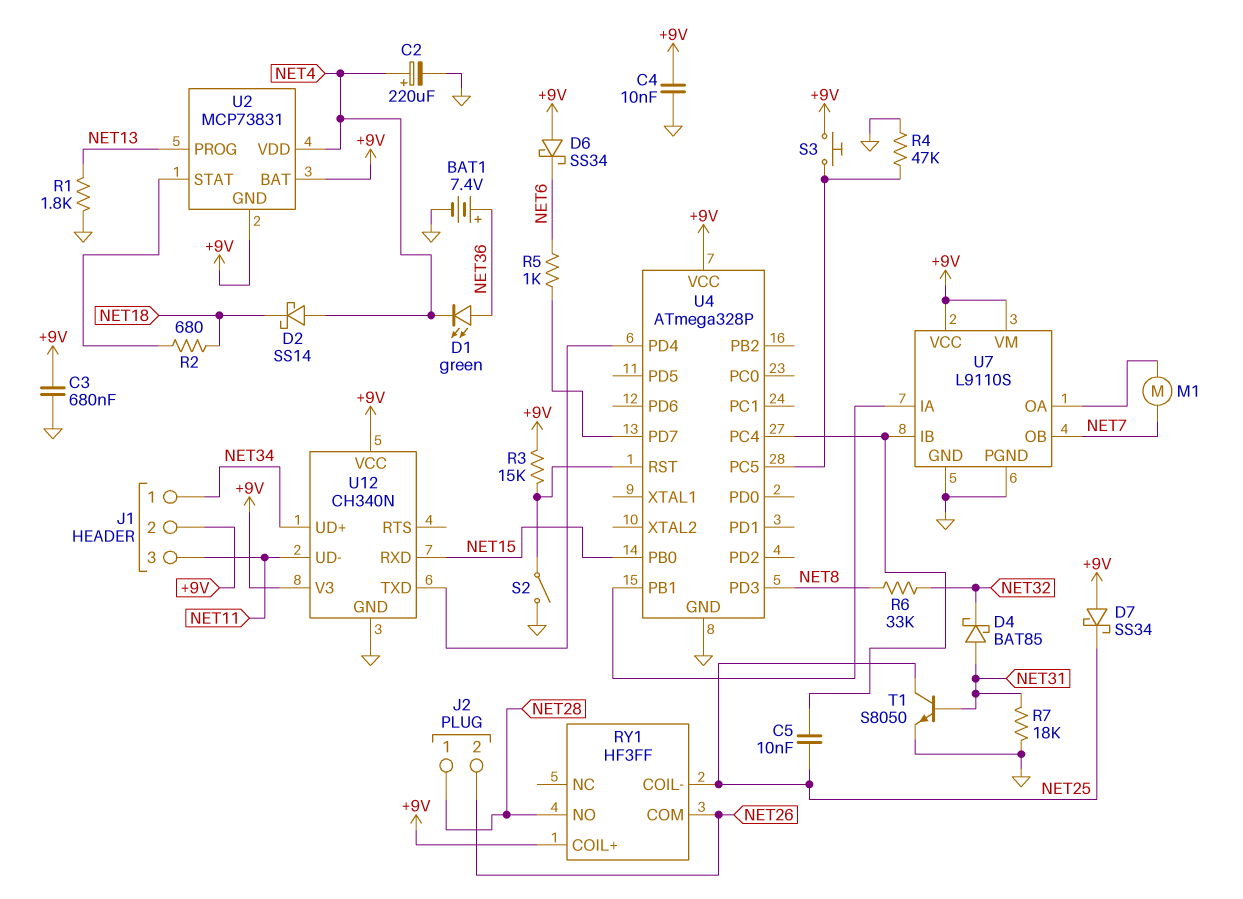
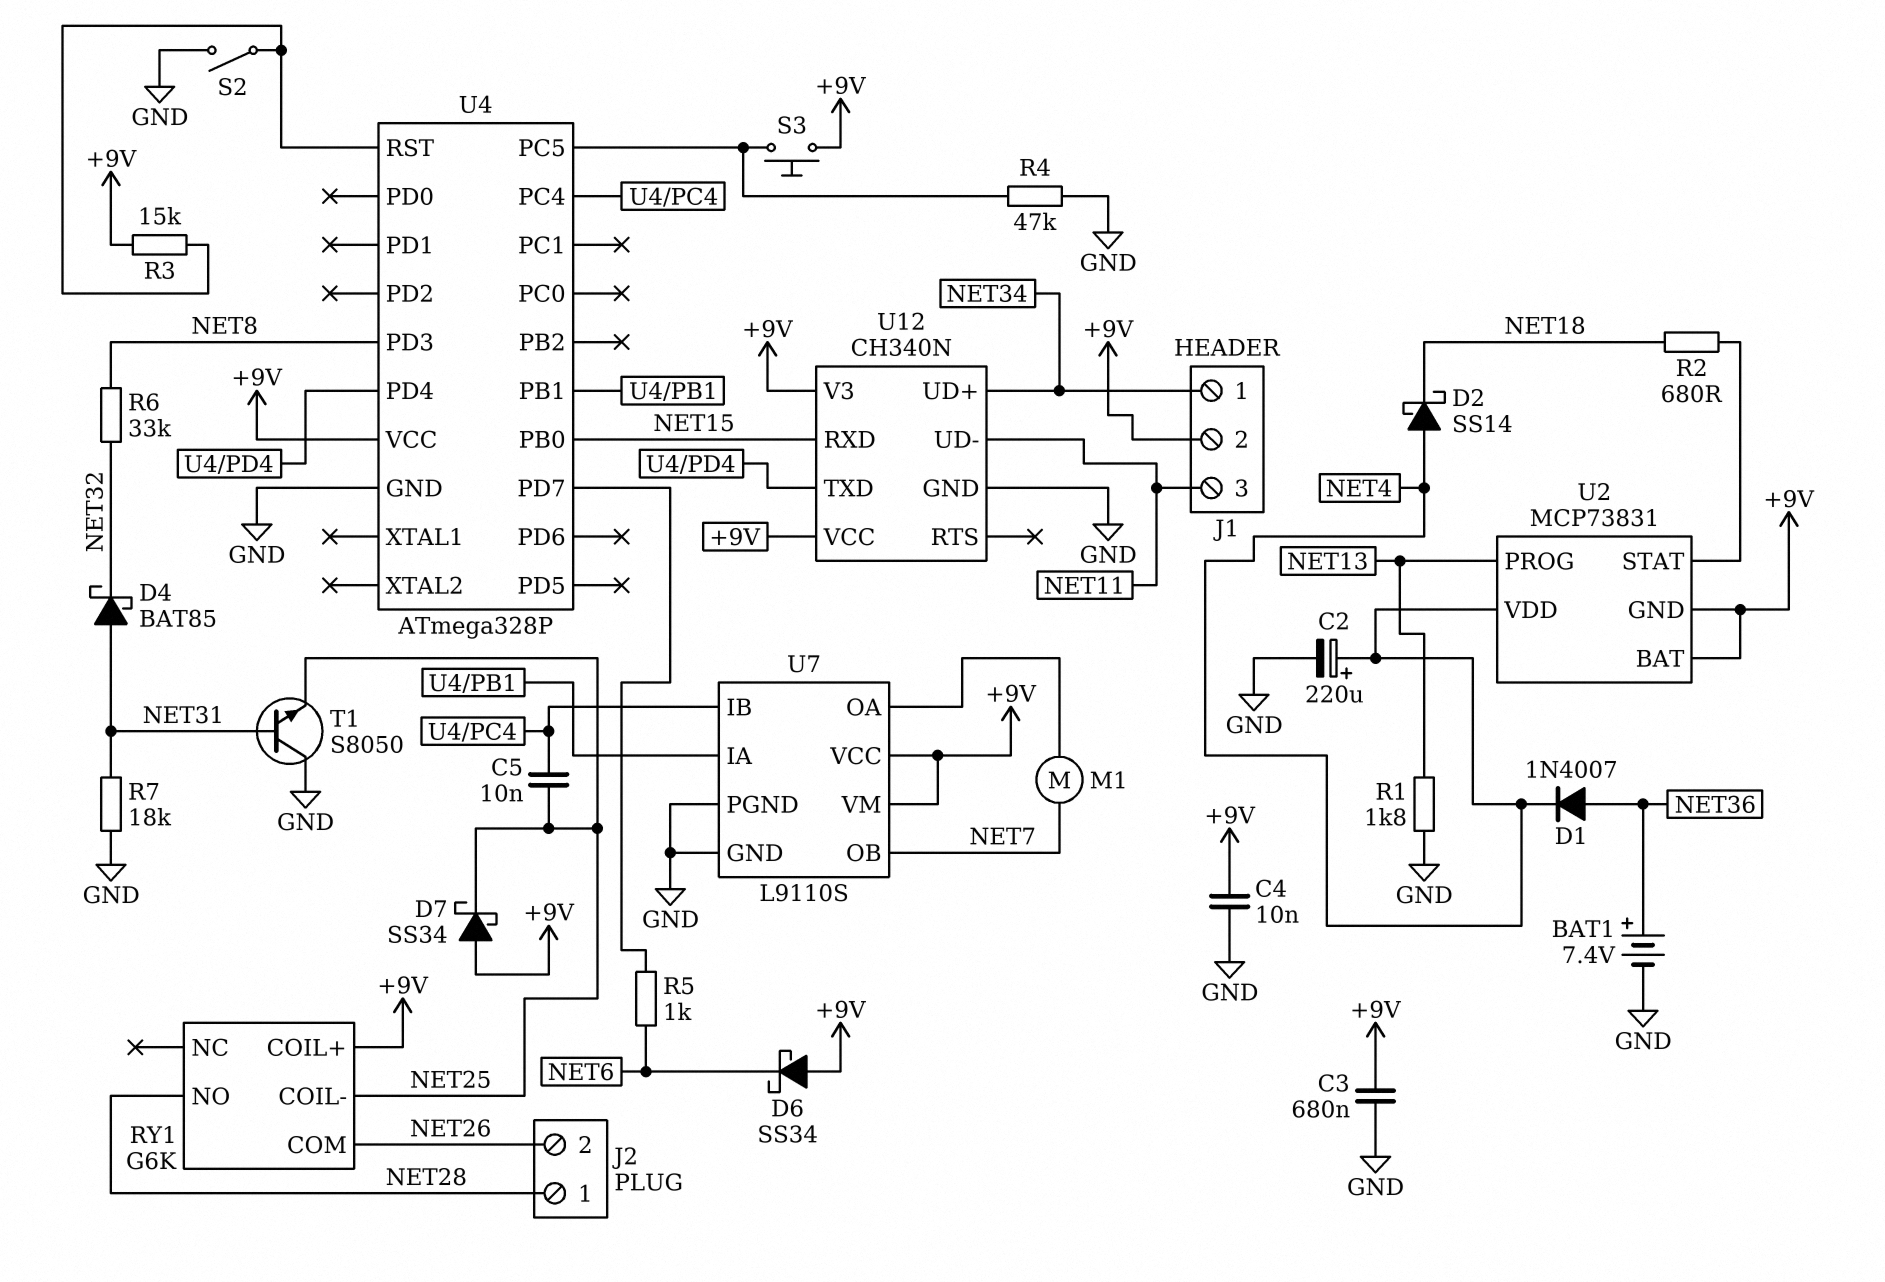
D1: LED green (A NET36, K NET4) -> diode 1N4007 (A NET36, K NET4)
RY1: HF3FF -> G6K
T1: NPN S8050 (B NET31, C NET25, E GND) -> NPN S8050 (B NET31, C GND, E NET25)

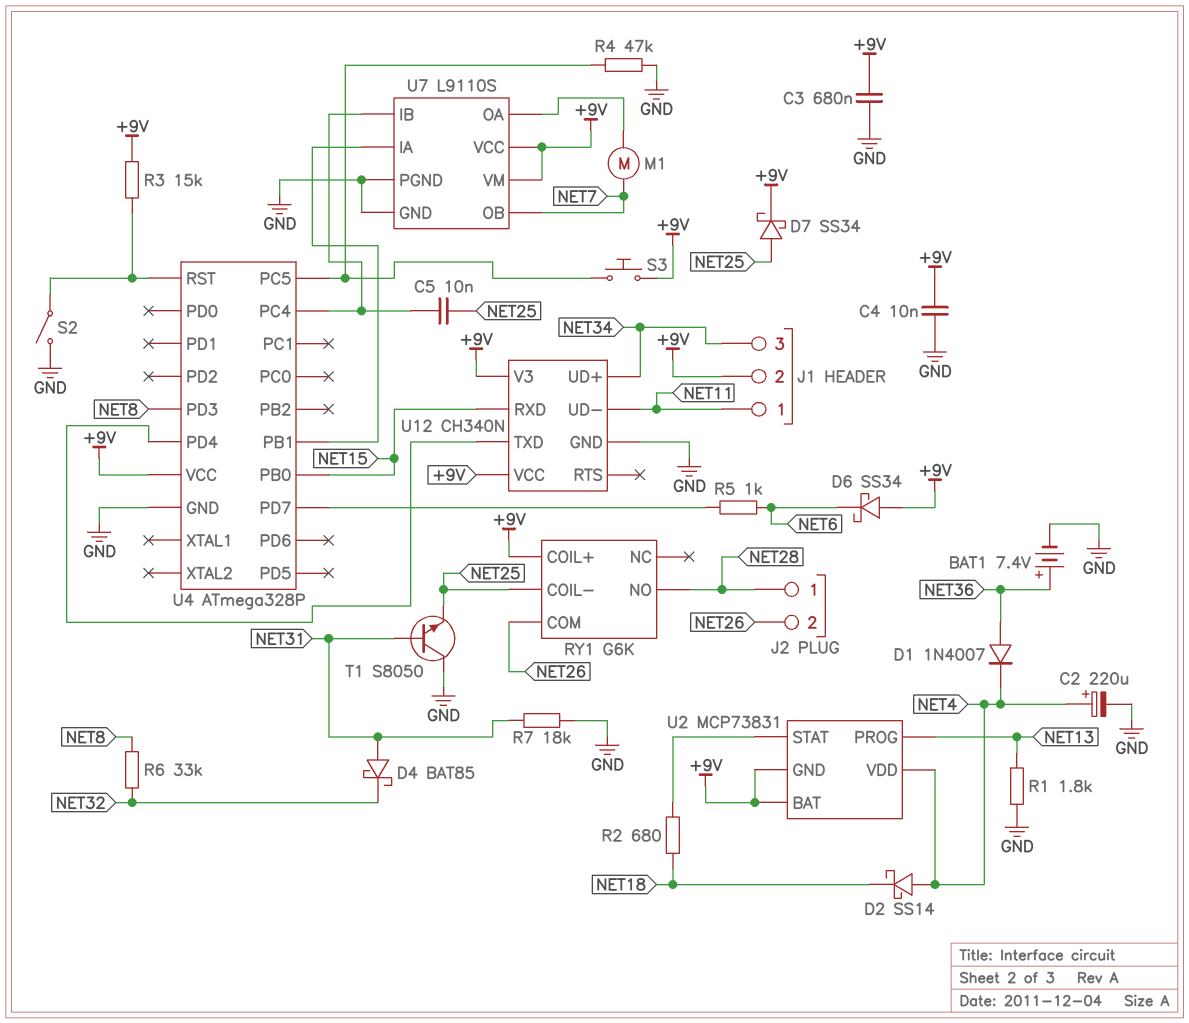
D7: schottky SS34 (A +9V, K NET25) -> schottky SS34 (A NET25, K +9V)
J1 pin 1: NET34 -> NET11
J1 pin 3: NET11 -> NET34

